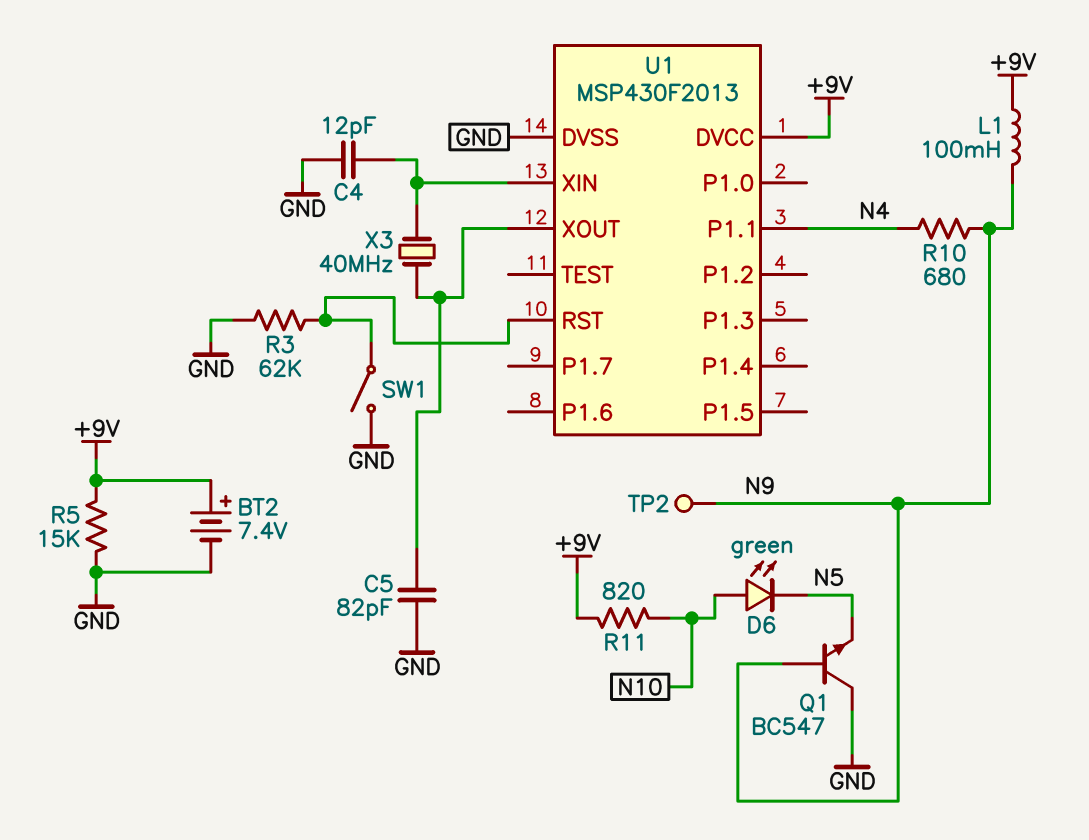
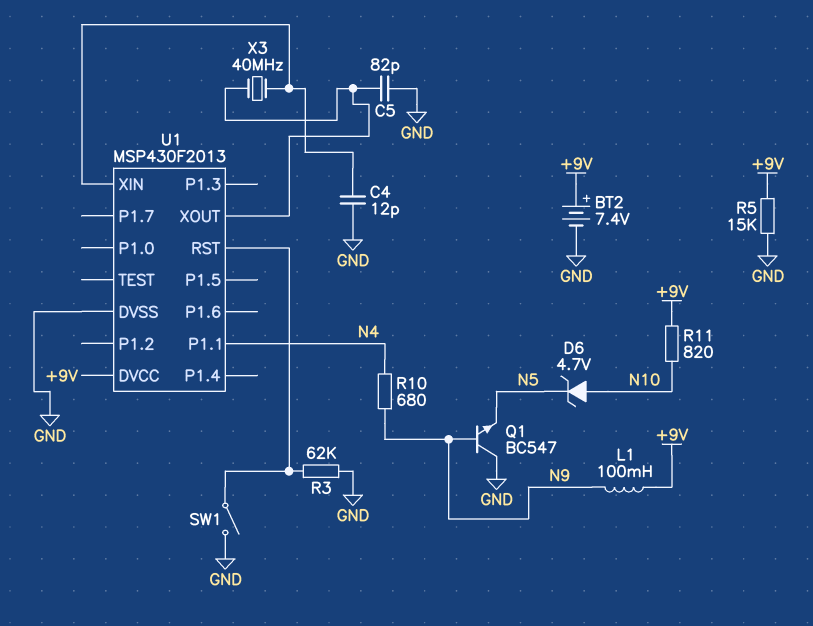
D6: LED green (A N10, K N5) -> zener 4.7V (A N10, K N5)
TP2: test point (N9) -> none

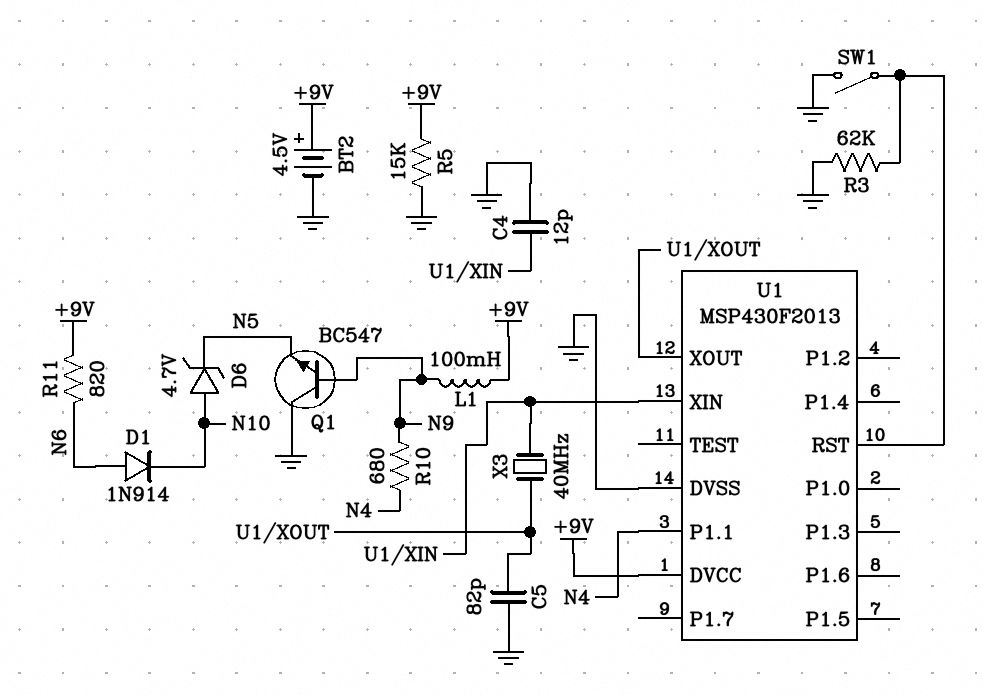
BT2: 7.4V (plus +9V, minus GND) -> 4.5V (plus +9V, minus GND)
D1: none -> diode 1N914 (A N6, K N10)
R11: 820 (+9V, N10) -> 820 (+9V, N6)

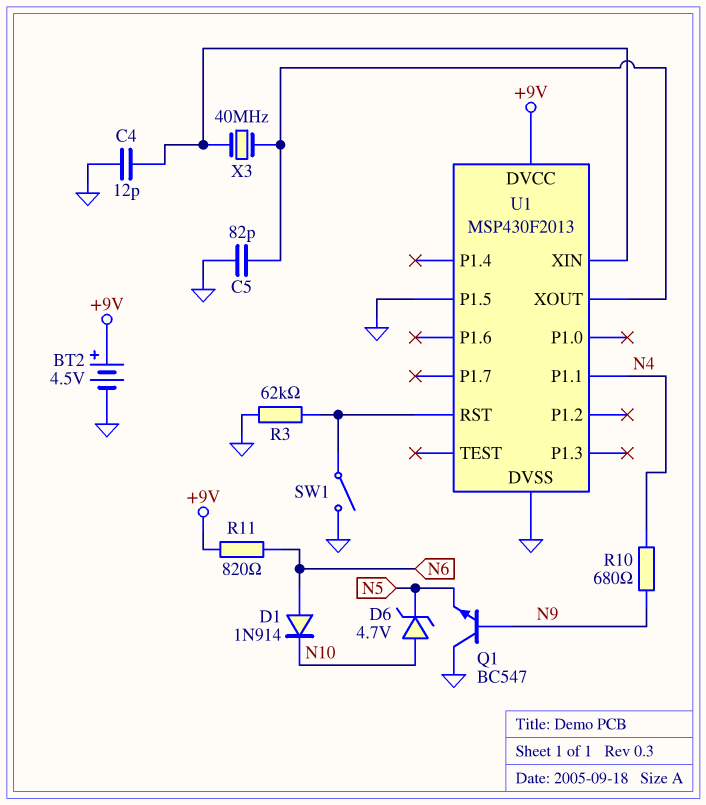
L1: 100mH (+9V, N9) -> none
R5: 15k (+9V, GND) -> none
U1 pin P1.5: none -> GND

